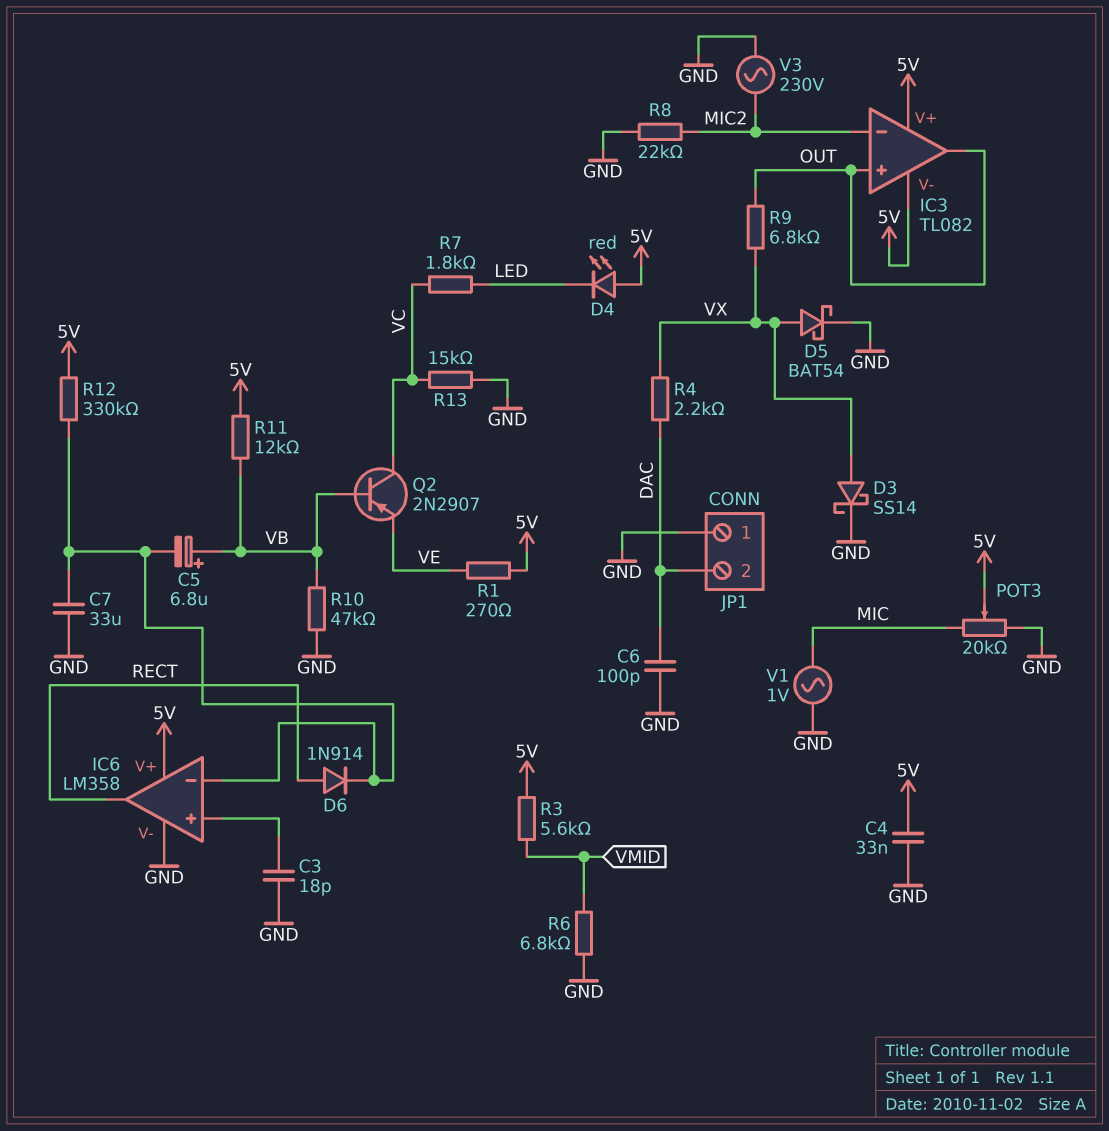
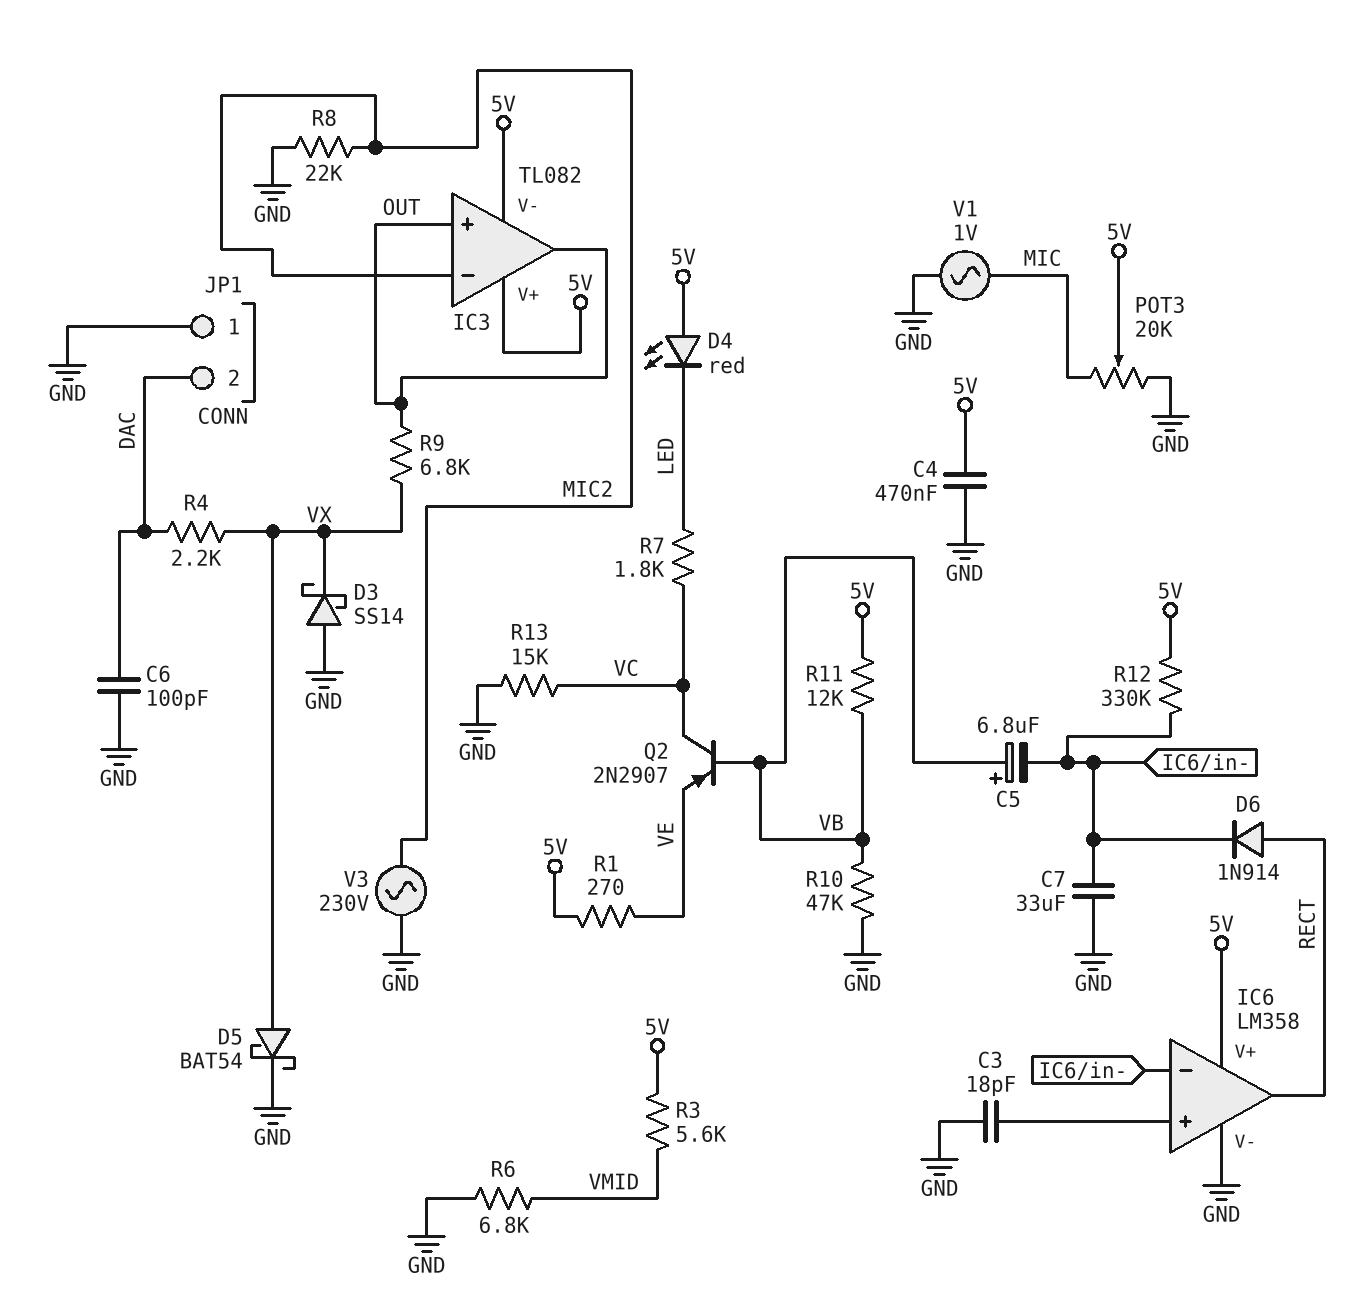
C4: 33nF (5V, GND) -> 470nF (5V, GND)
D3: schottky SS14 (A VX, K GND) -> schottky SS14 (A GND, K VX)

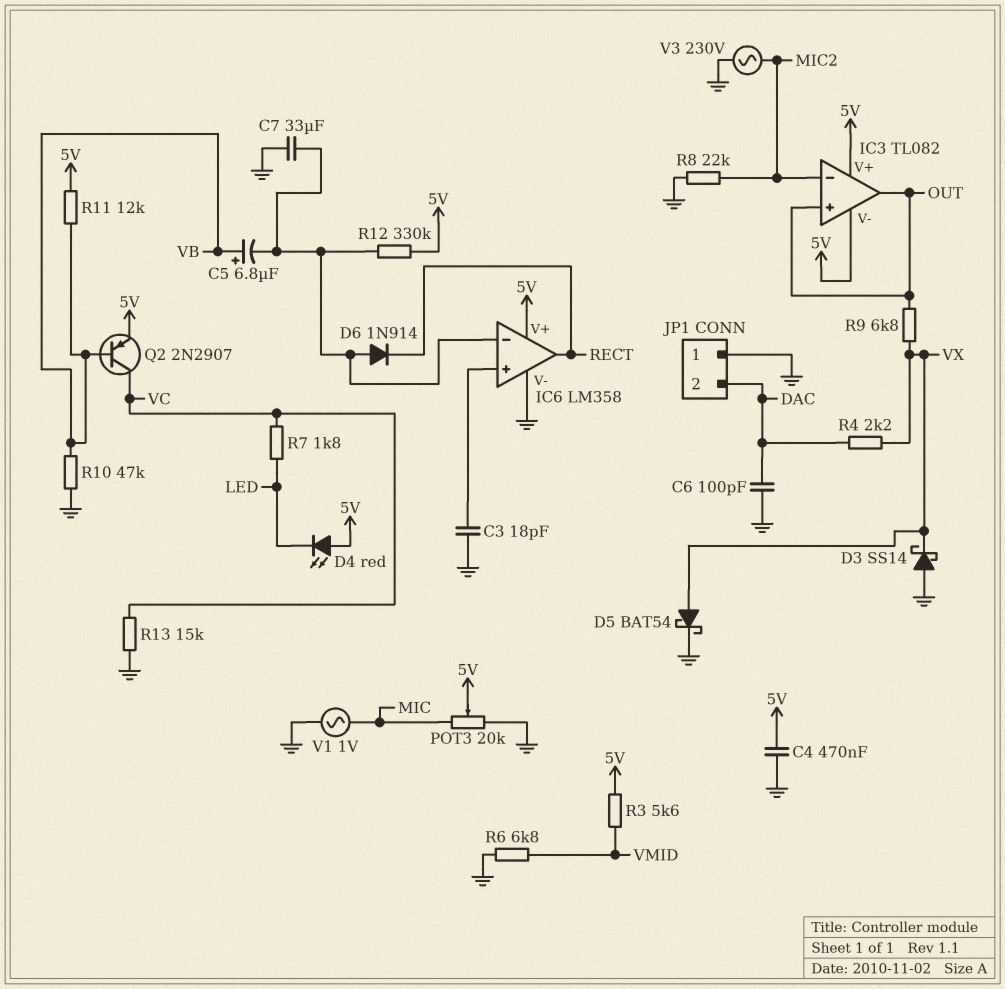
D6: diode 1N914 (A RECT, K IC6/in-) -> diode 1N914 (A IC6/in-, K RECT)
Q2: PNP 2N2907 (B VB, C VC, E VE) -> PNP 2N2907 (B VB, C VC, E 5V)
R1: 270 (5V, VE) -> none

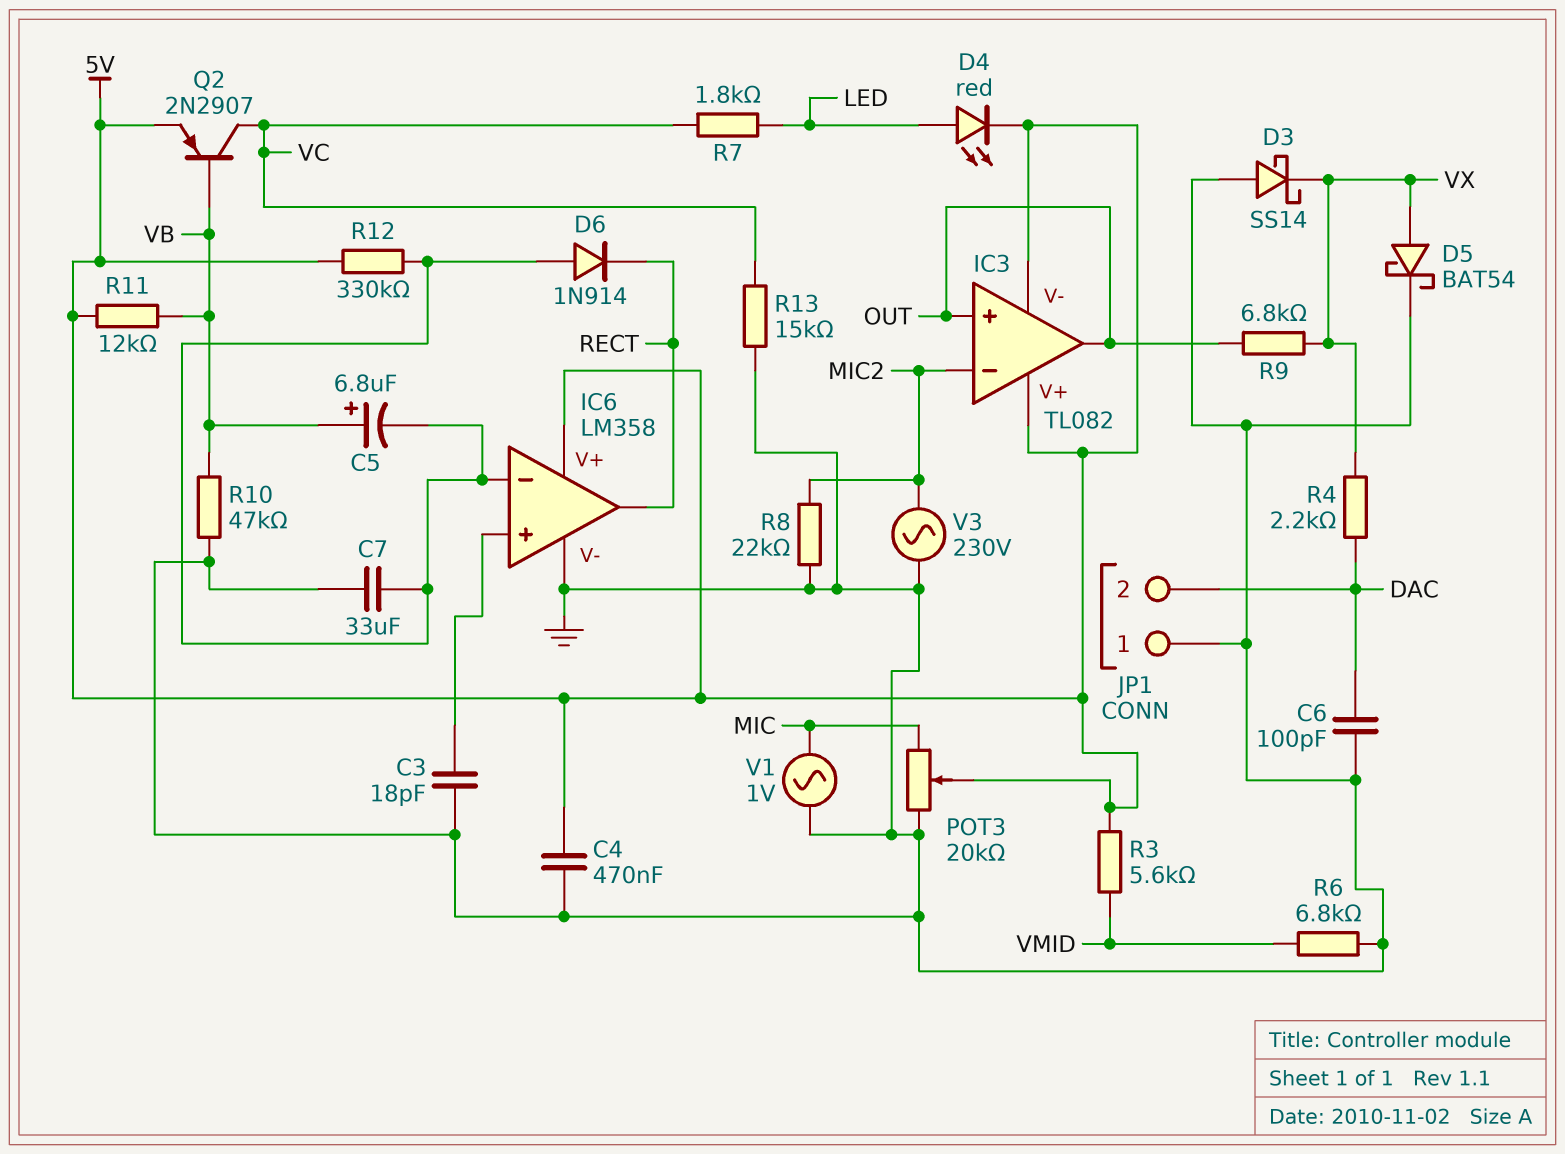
D4: LED red (A 5V, K LED) -> LED red (A LED, K 5V)

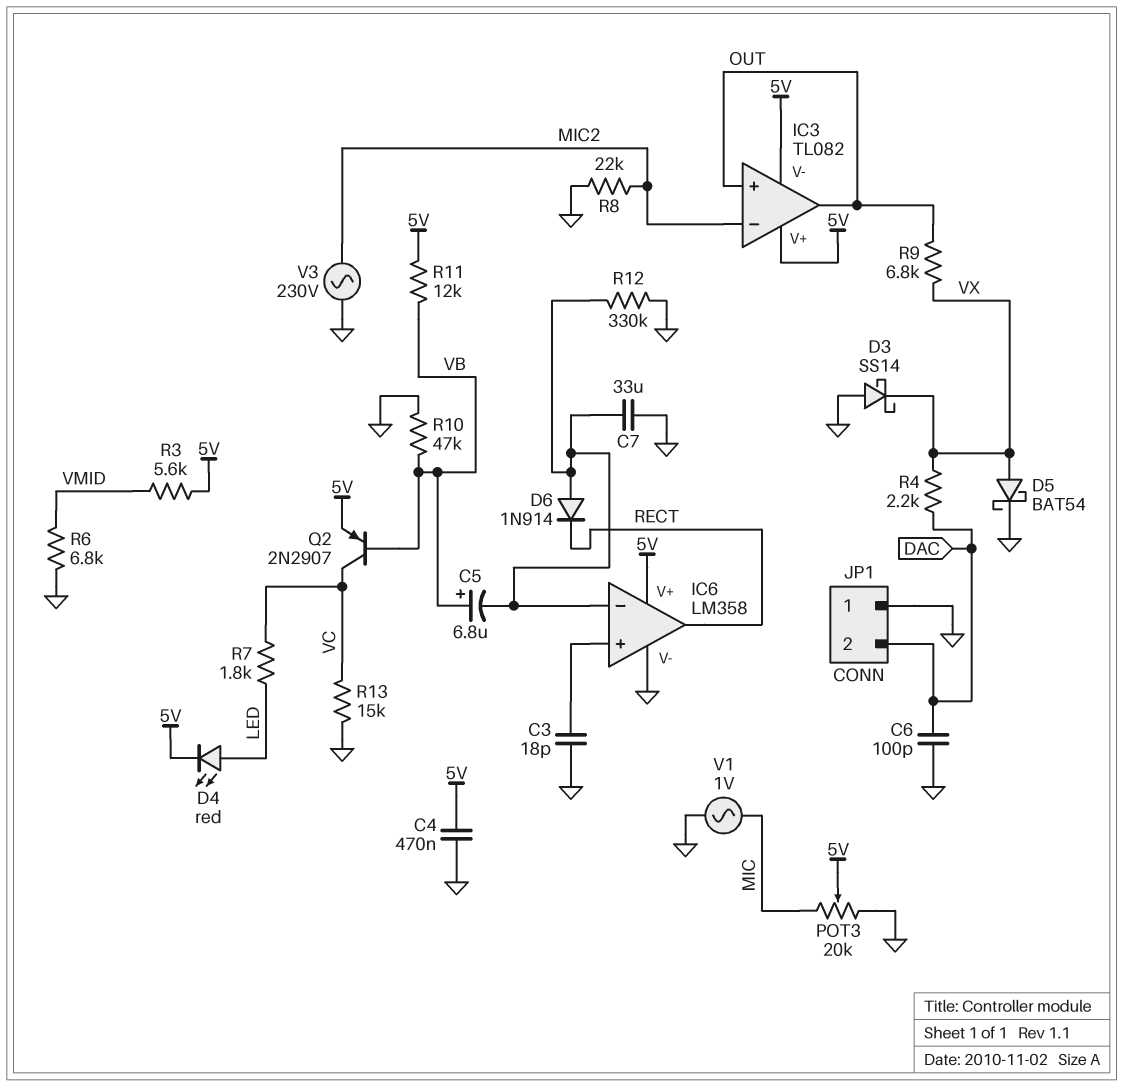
R12: 330k (5V, IC6/in-) -> 330k (GND, IC6/in-)

